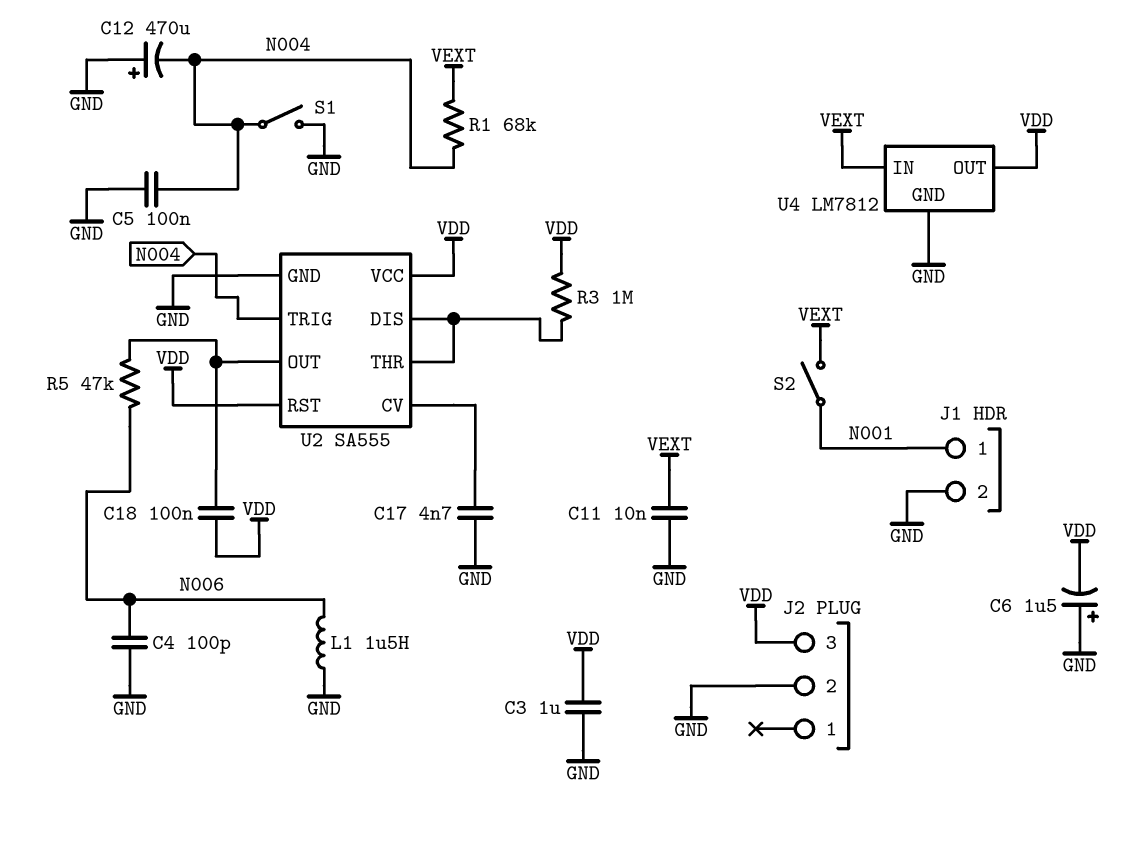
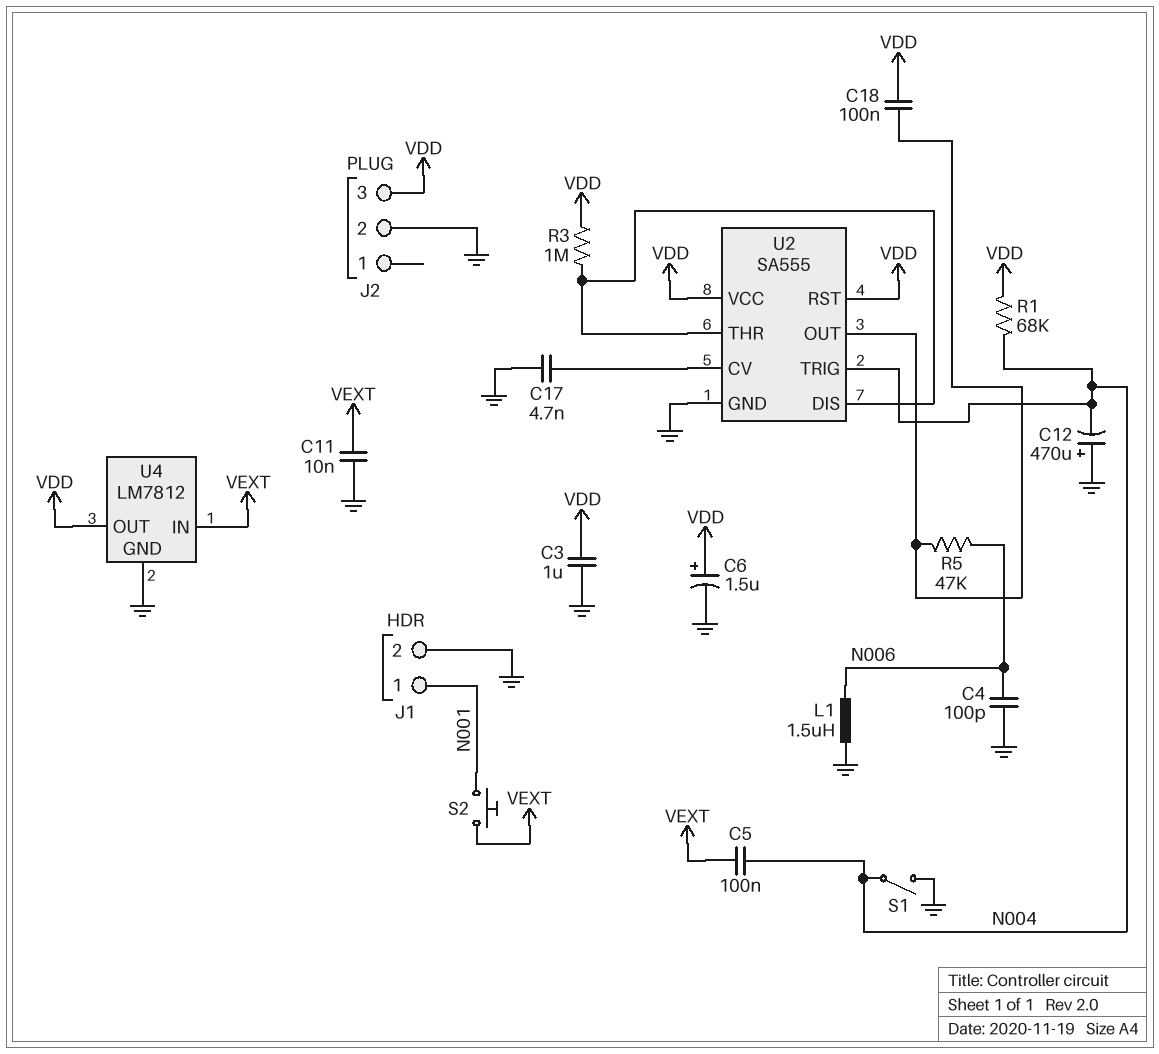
C5: 100nF (GND, N004) -> 100nF (N004, VEXT)
C6: 1.5uF (plus GND, minus VDD) -> 1.5uF (plus VDD, minus GND)
R1: 68k (N004, VEXT) -> 68k (N004, VDD)
S2: switch (N001, VEXT) -> button (N001, VEXT)

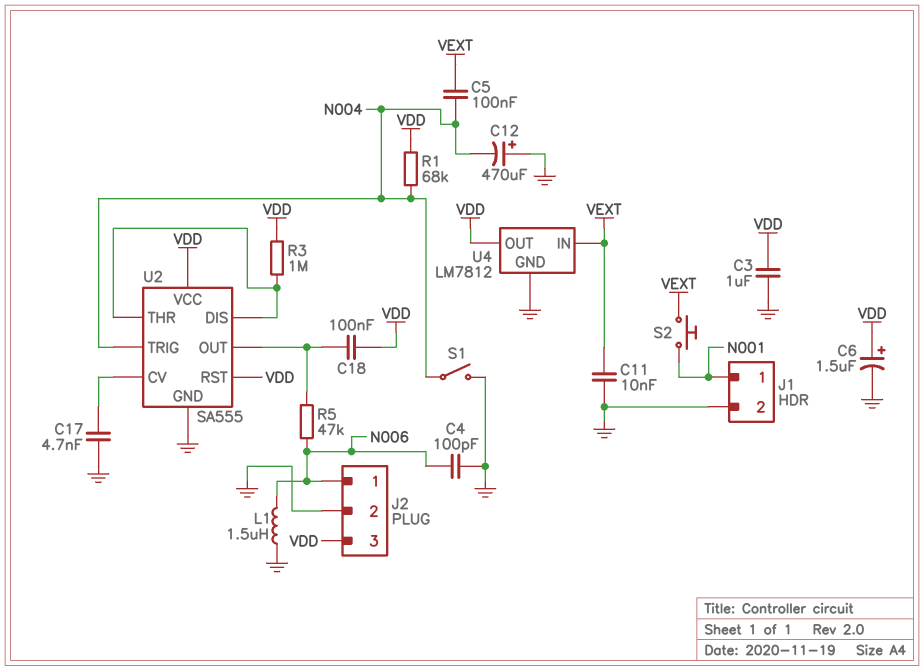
J2 pin 1: none -> N006

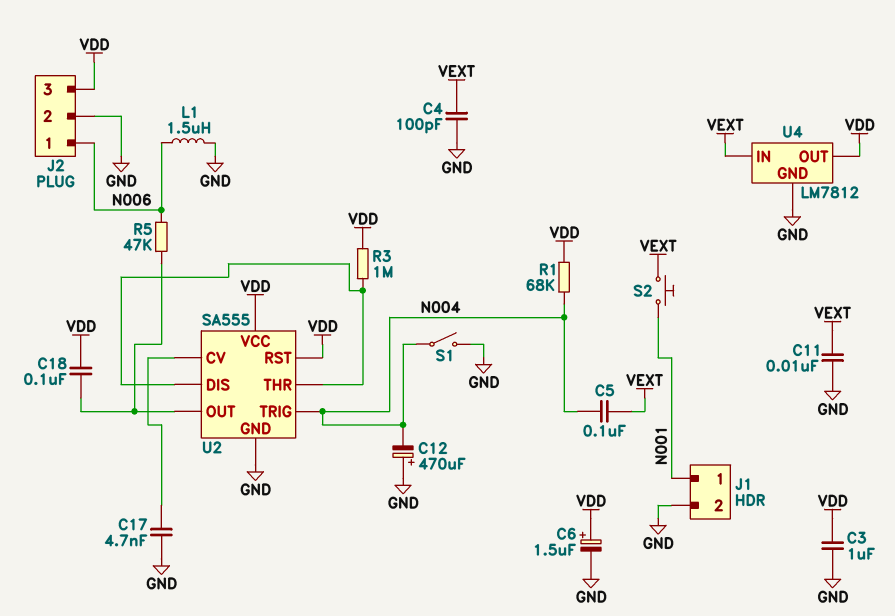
C4: 100pF (GND, N006) -> 100pF (GND, VEXT)

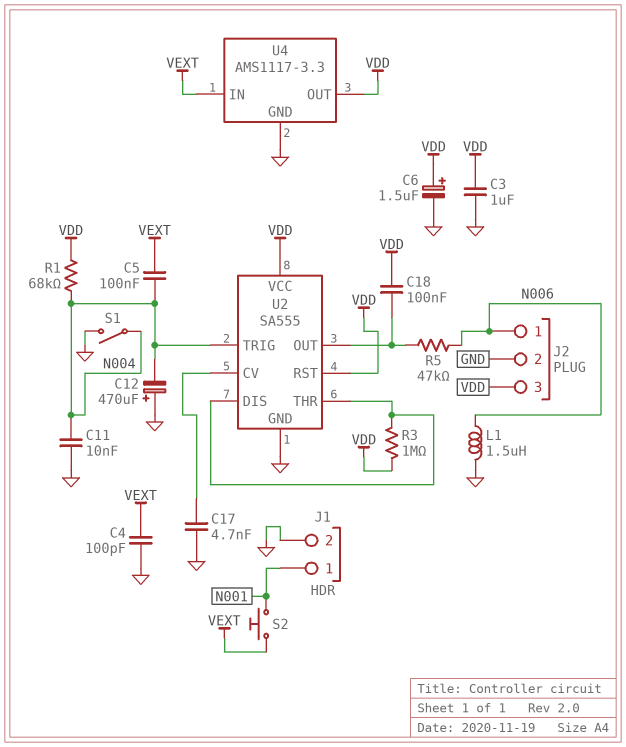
C11: 10nF (GND, VEXT) -> 10nF (GND, N004)
U4: LM7812 -> AMS1117-3.3

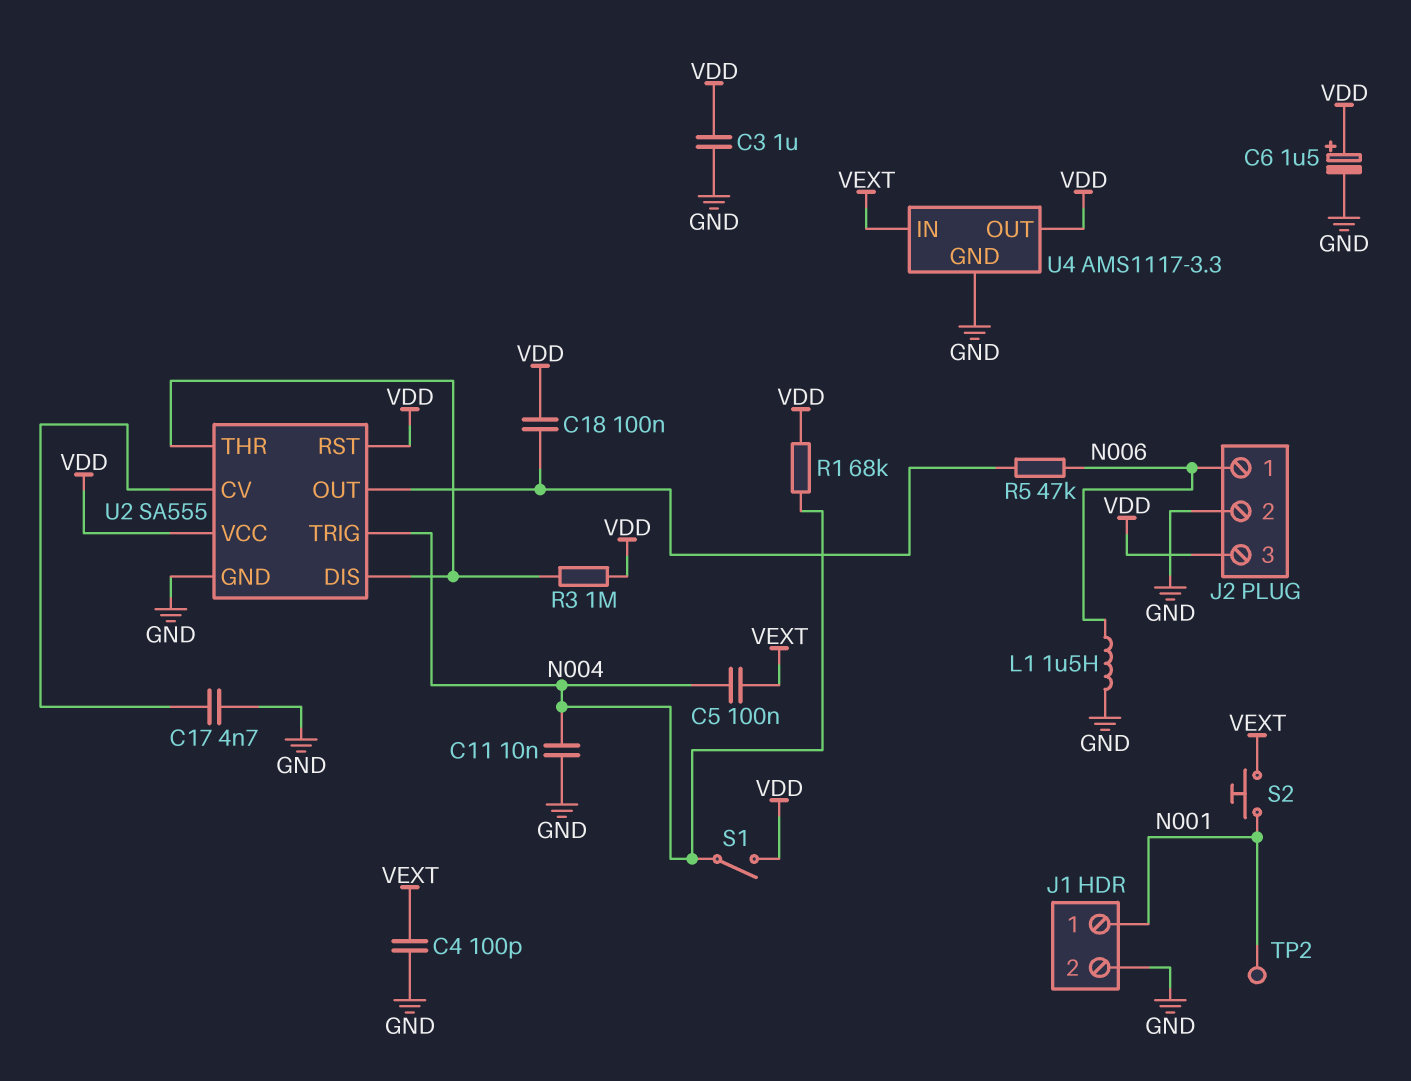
C12: 470uF (plus GND, minus N004) -> none
S1: switch (GND, N004) -> switch (N004, VDD)
TP2: none -> test point (N001)

